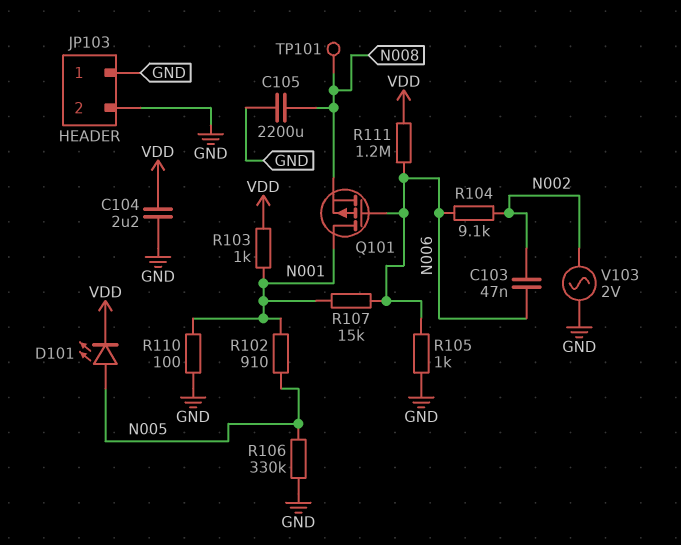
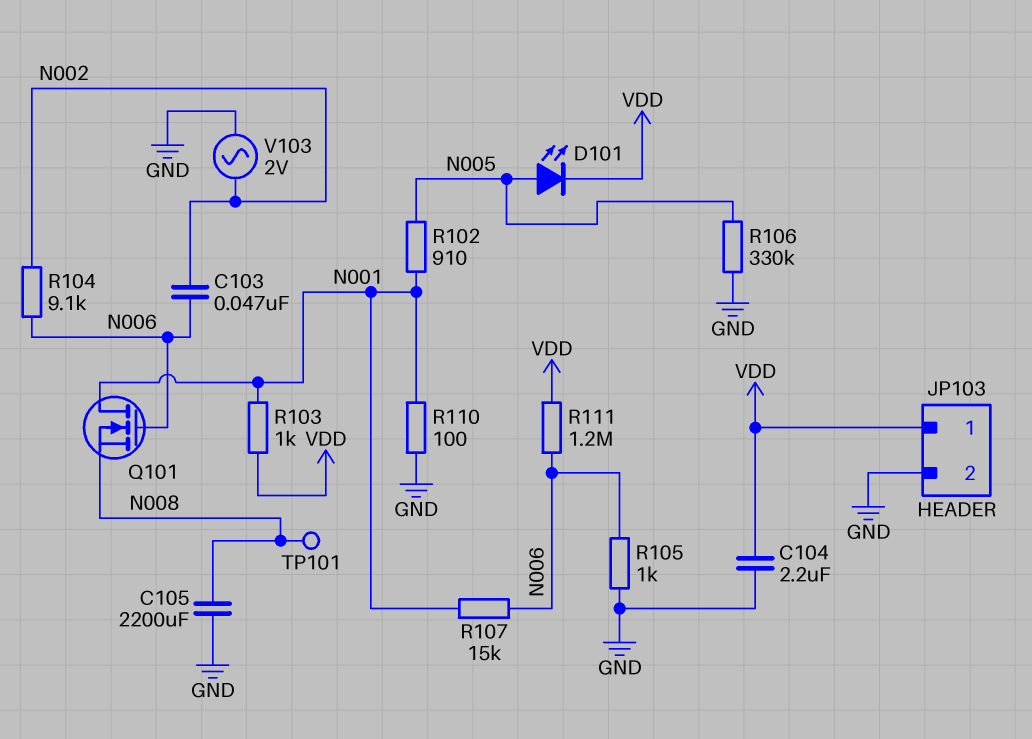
JP103 pin 1: GND -> VDD
Q101: PMOS (G N006, D N001, S N008) -> NMOS (G N006, D N001, S N008)

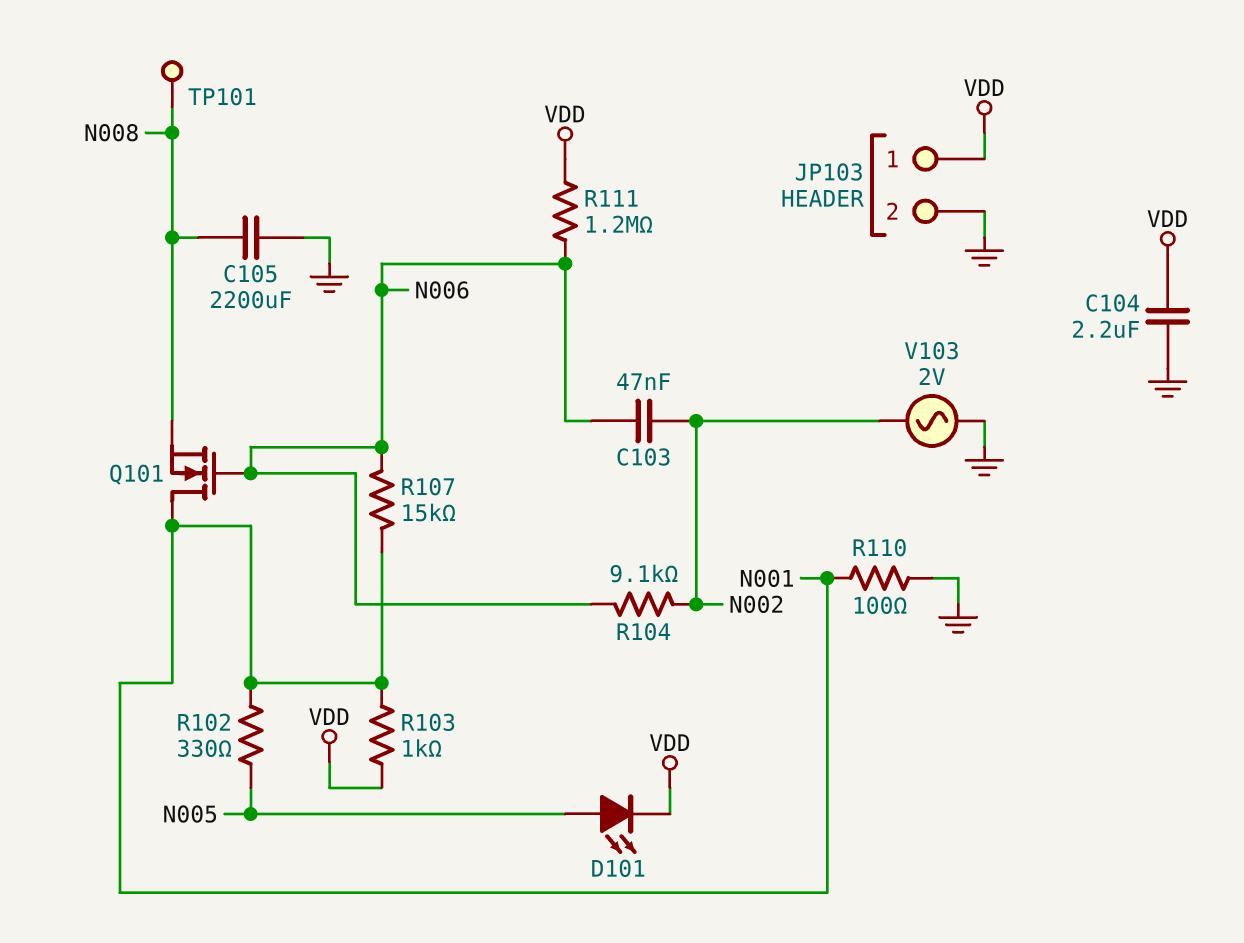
R102: 910 (N001, N005) -> 330 (N001, N005)
R105: 1k (GND, N006) -> none
R106: 330k (GND, N005) -> none

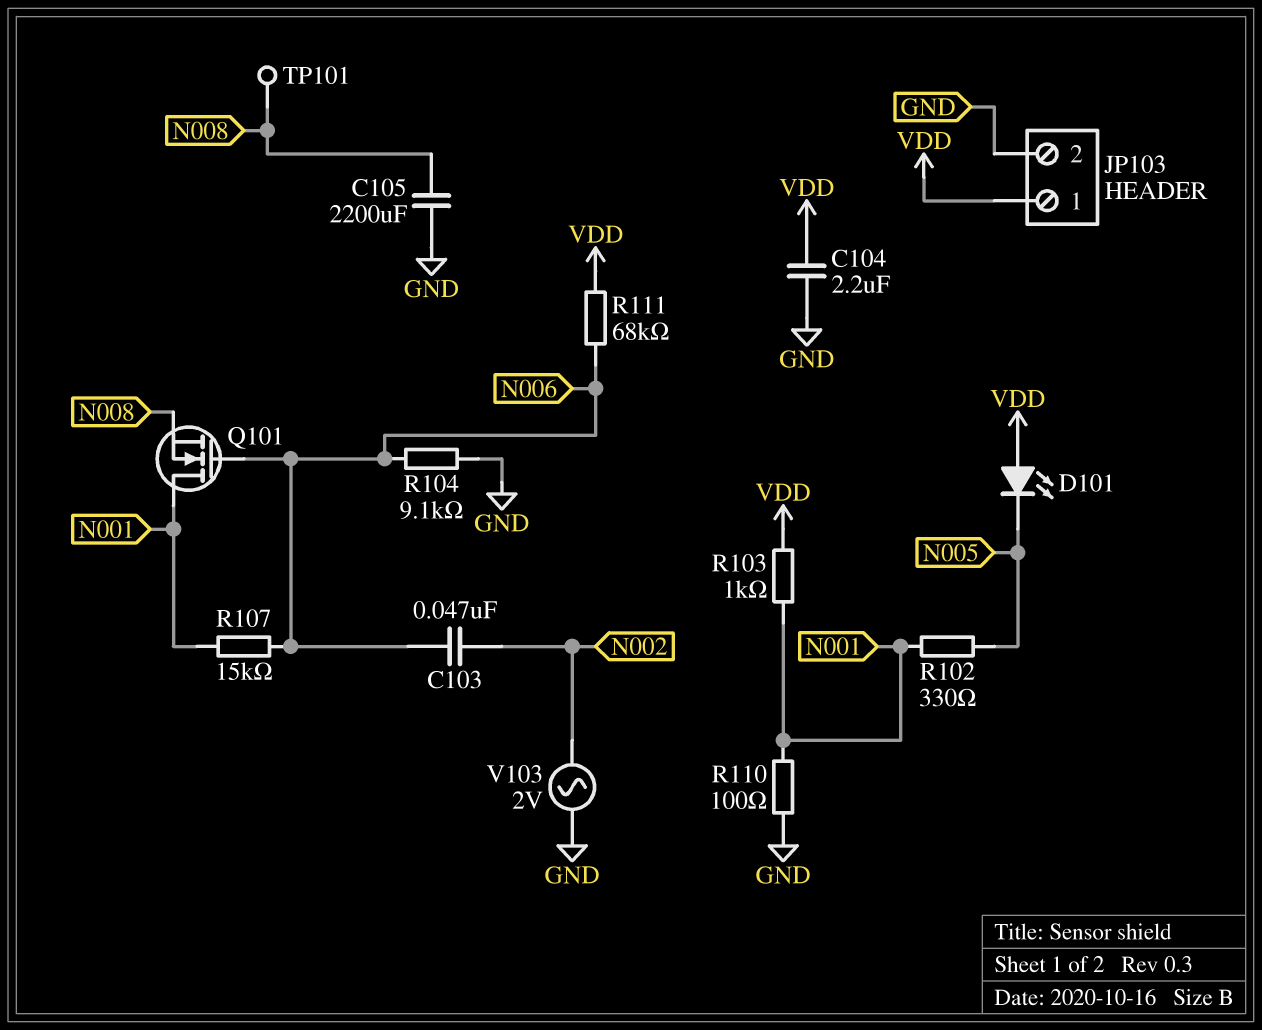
D101: LED (A N005, K VDD) -> LED (A VDD, K N005)
R104: 9.1k (N002, N006) -> 9.1k (GND, N006)
R111: 1.2M (N006, VDD) -> 68k (N006, VDD)

